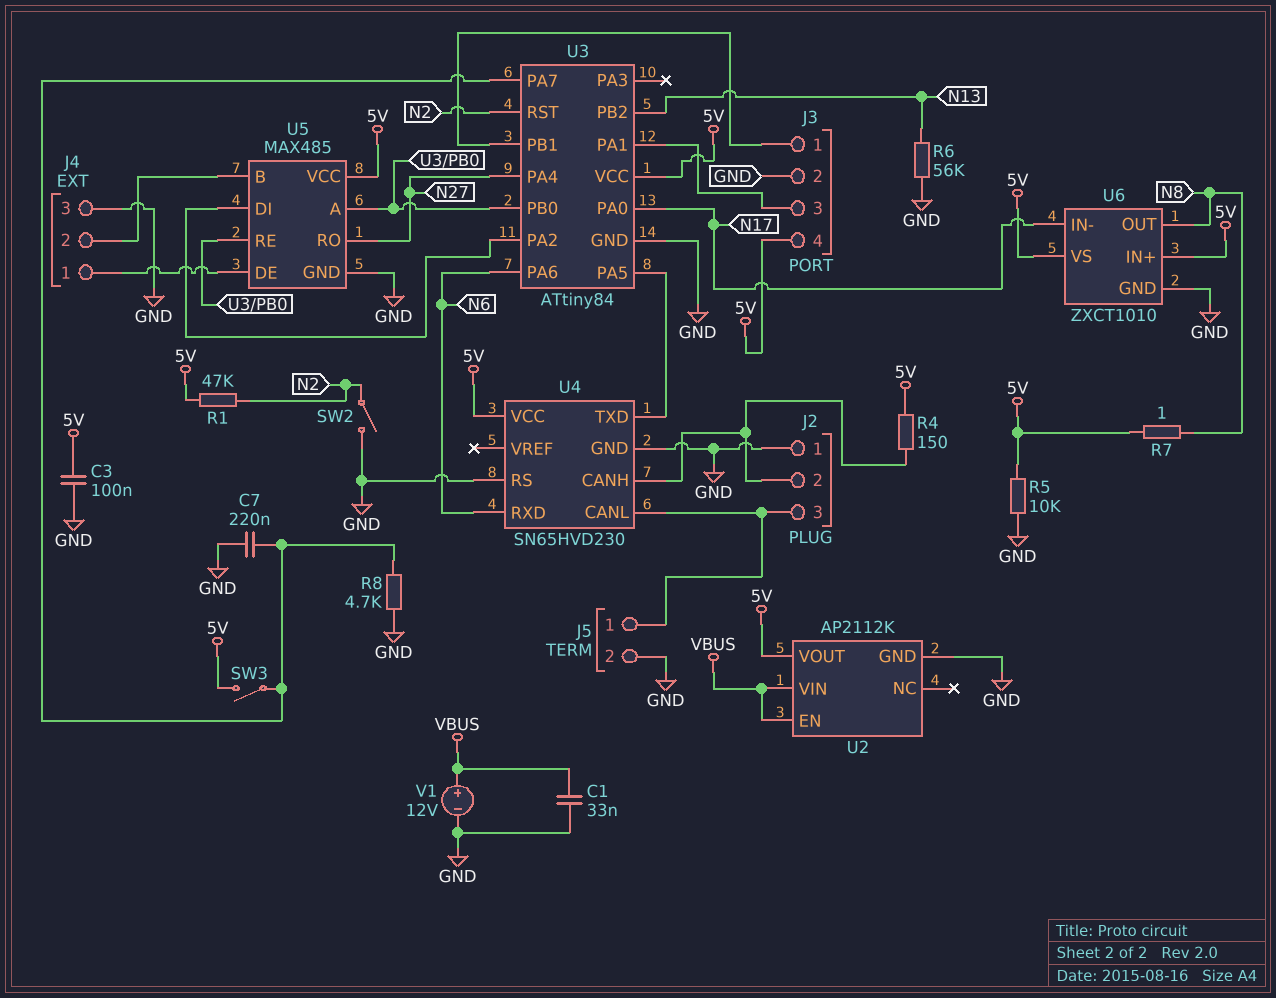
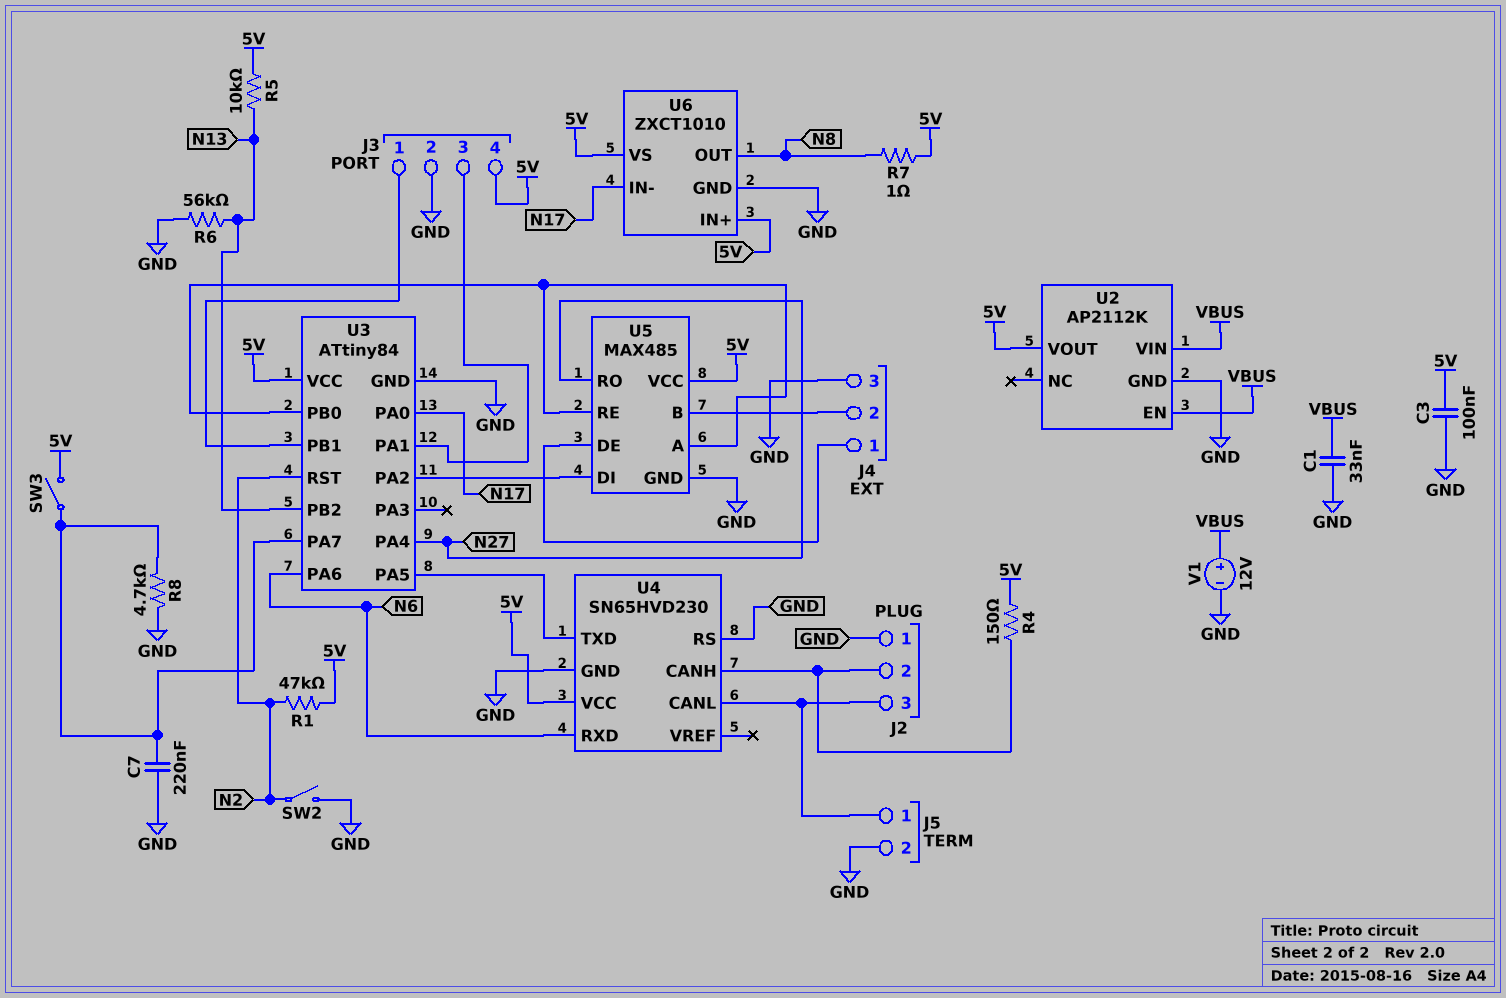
R5: 10k (5V, GND) -> 10k (5V, N13)

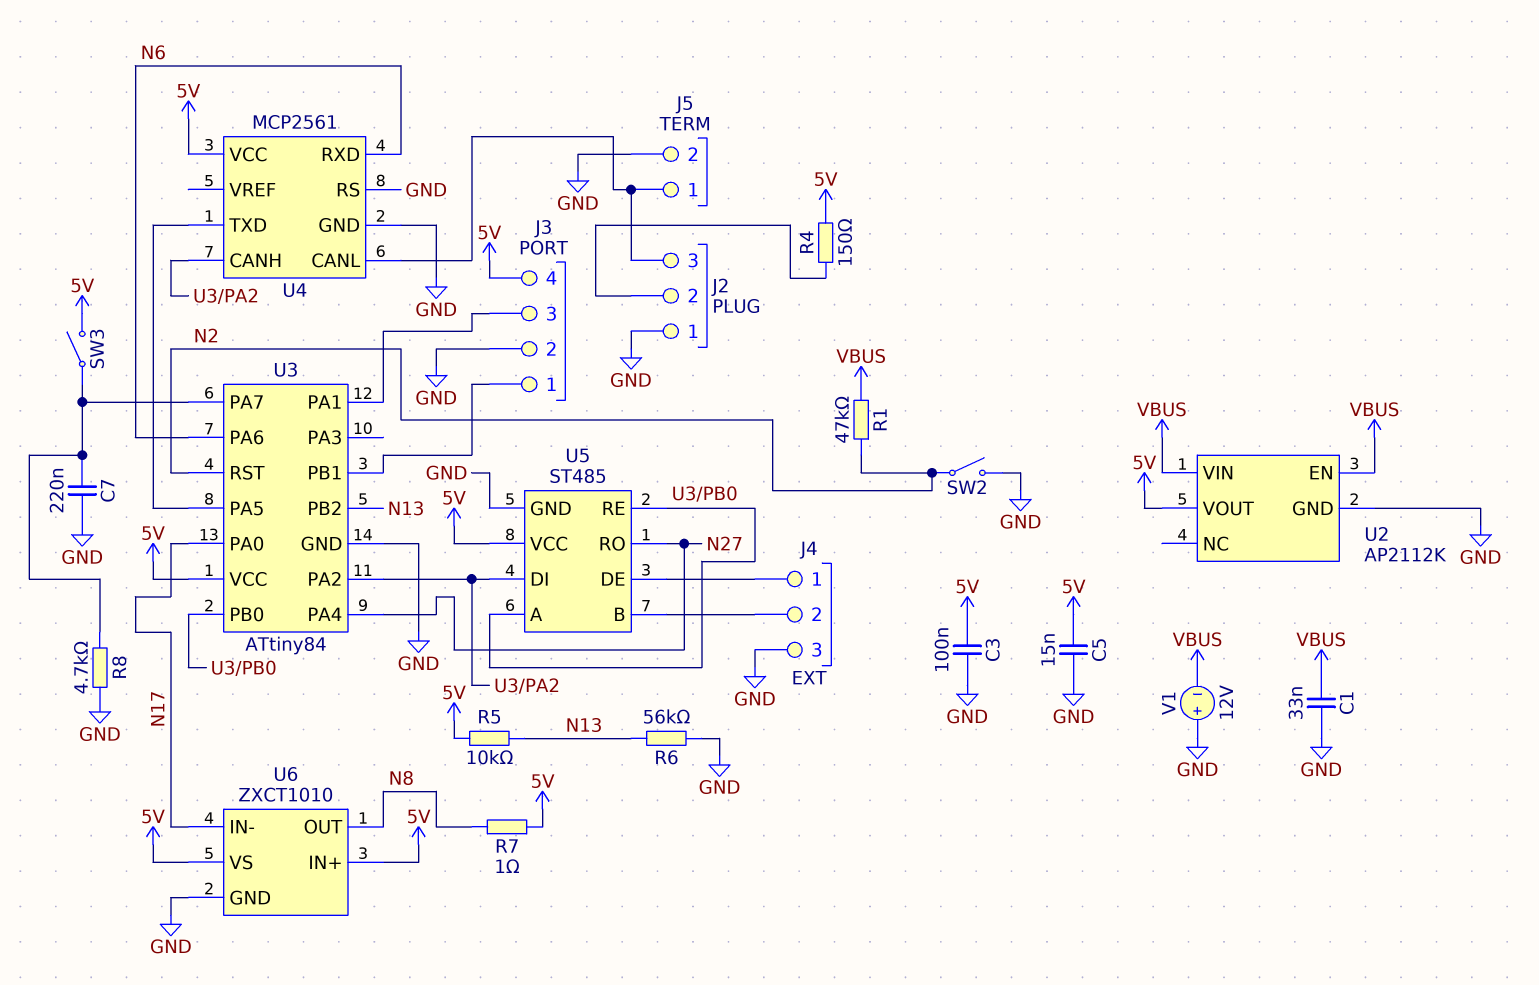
C5: none -> 15nF (5V, GND)
R1: 47k (5V, N2) -> 47k (N2, VBUS)
U4: SN65HVD230 -> MCP2561
U4 pin CANH: J2/2 -> U3/PA2
U5: MAX485 -> ST485
V1: 12V (plus VBUS, minus GND) -> 12V (plus GND, minus VBUS)

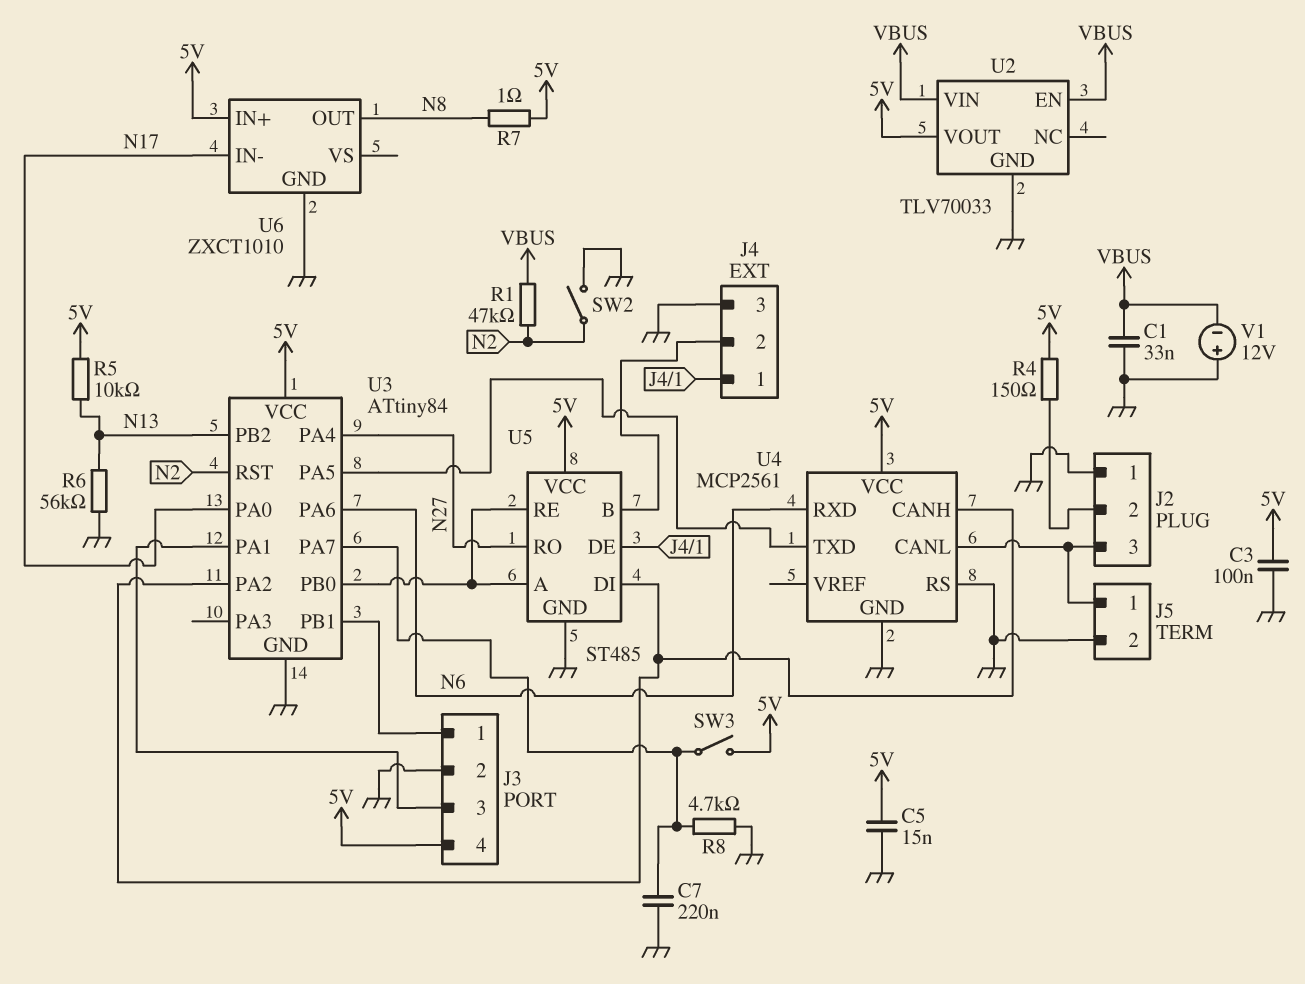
U2: AP2112K -> TLV70033
U6 pin VS: 5V -> none

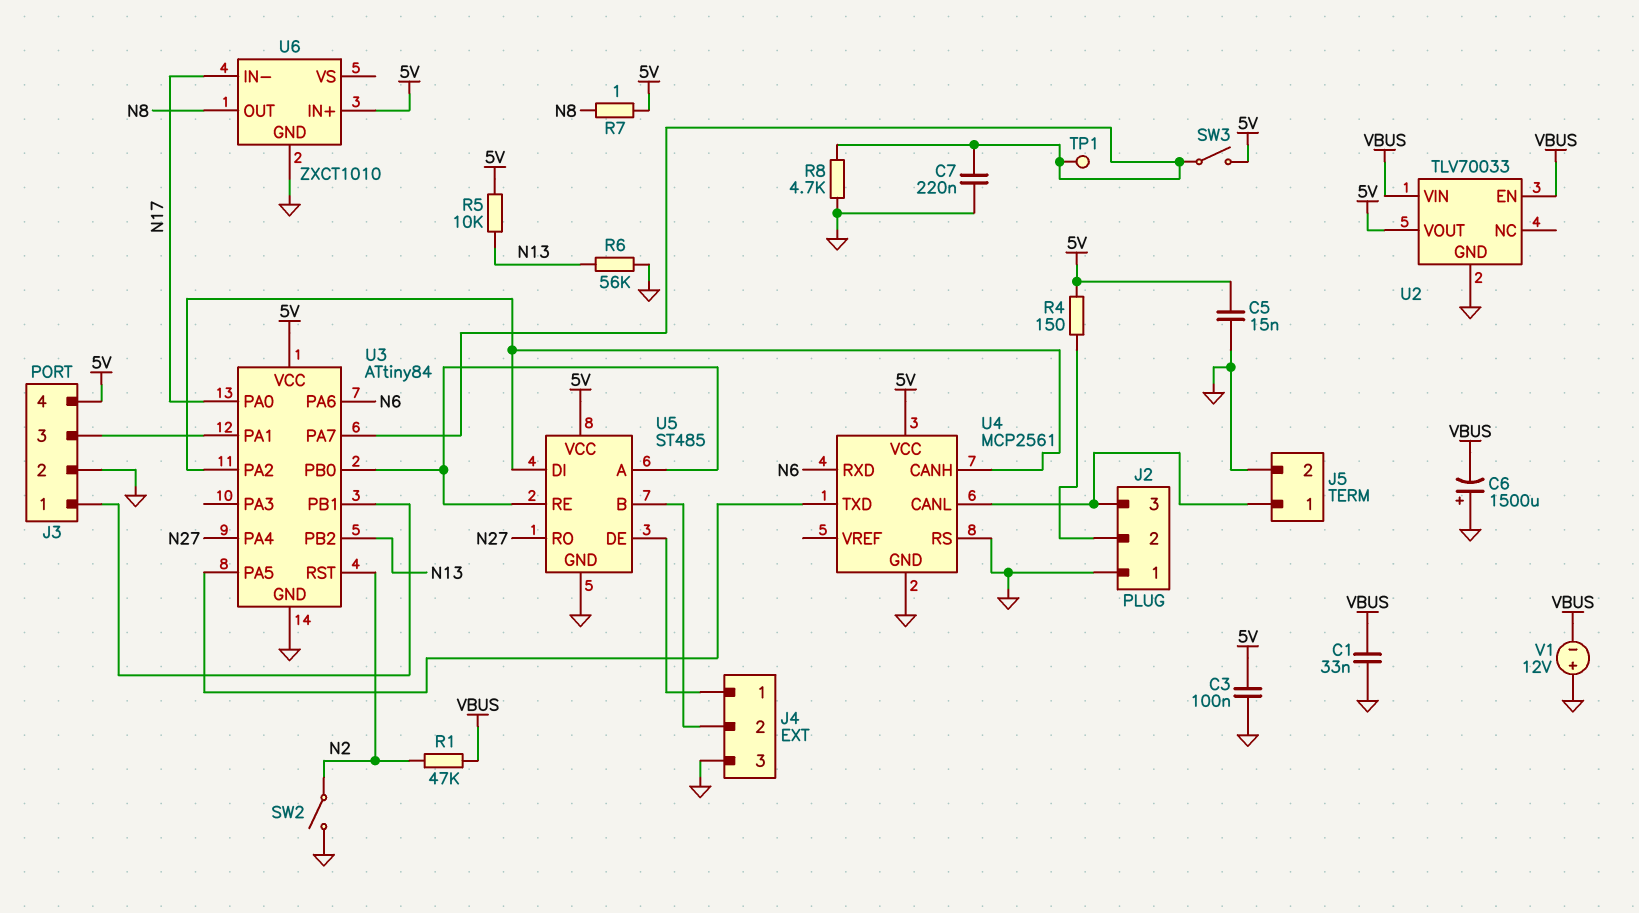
C6: none -> 1500uF (plus GND, minus VBUS)
TP1: none -> test point (U3/PA7)

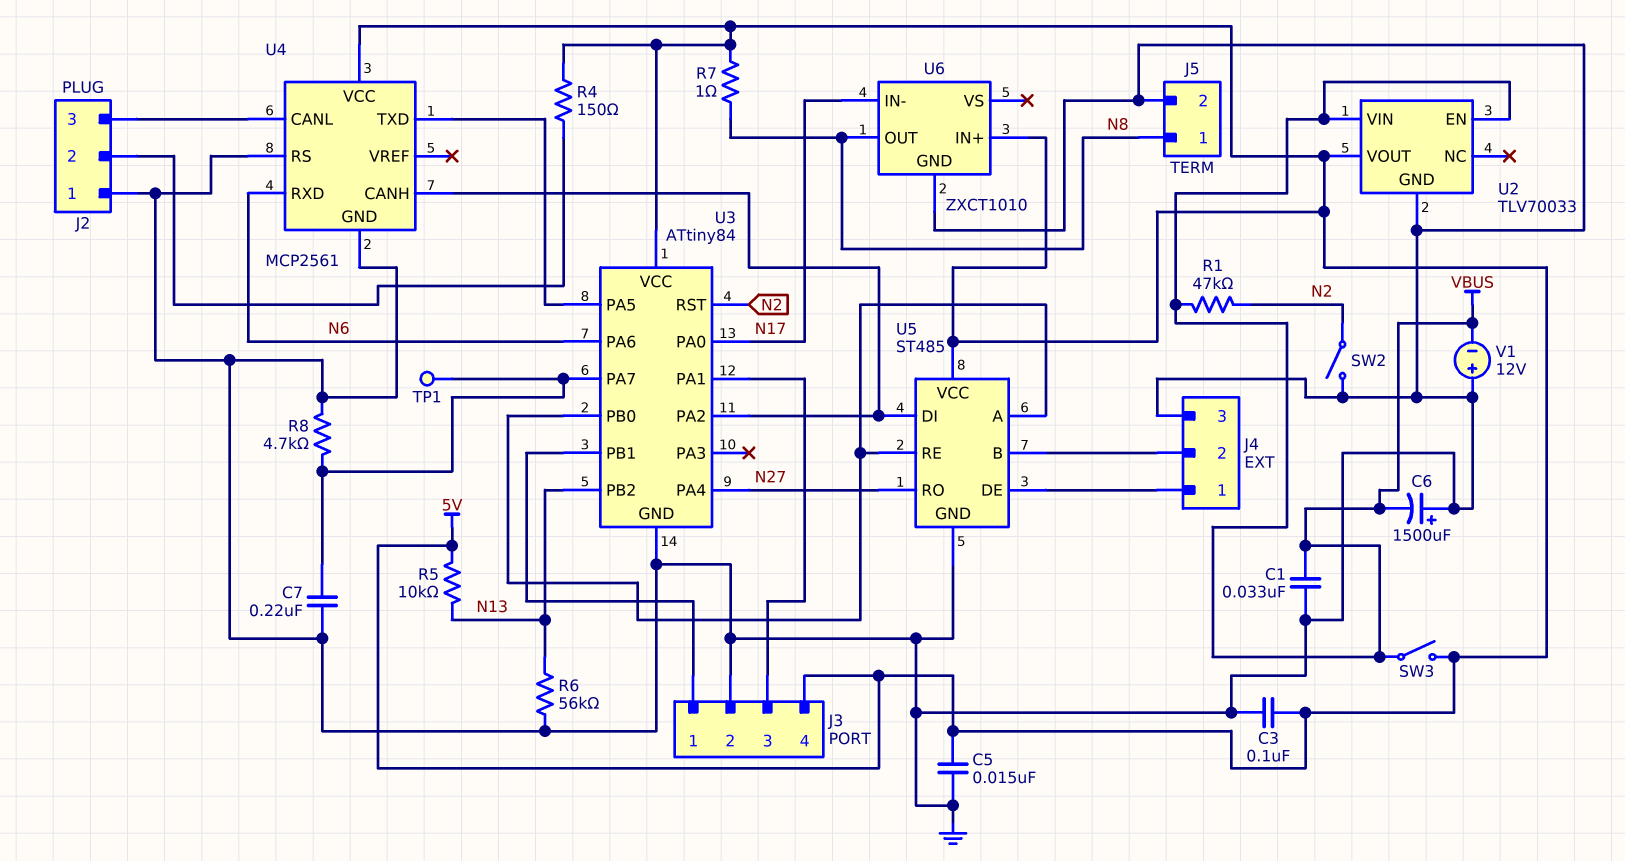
J5 pin 1: J2/3 -> N8
SW3: switch (5V, U3/PA7) -> switch (5V, VBUS)

